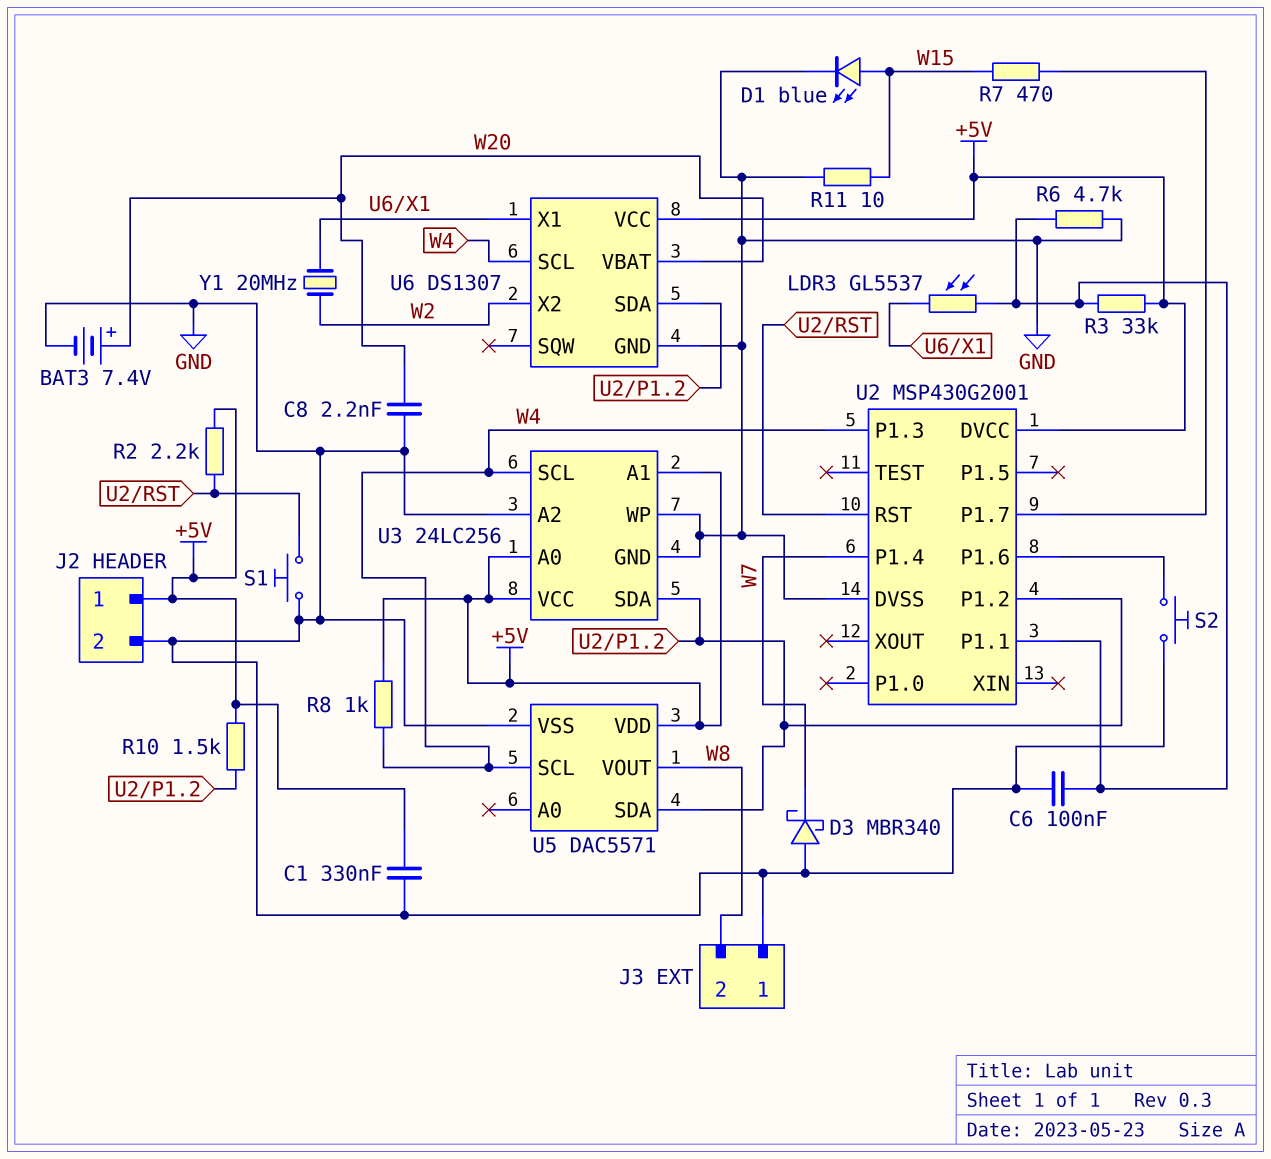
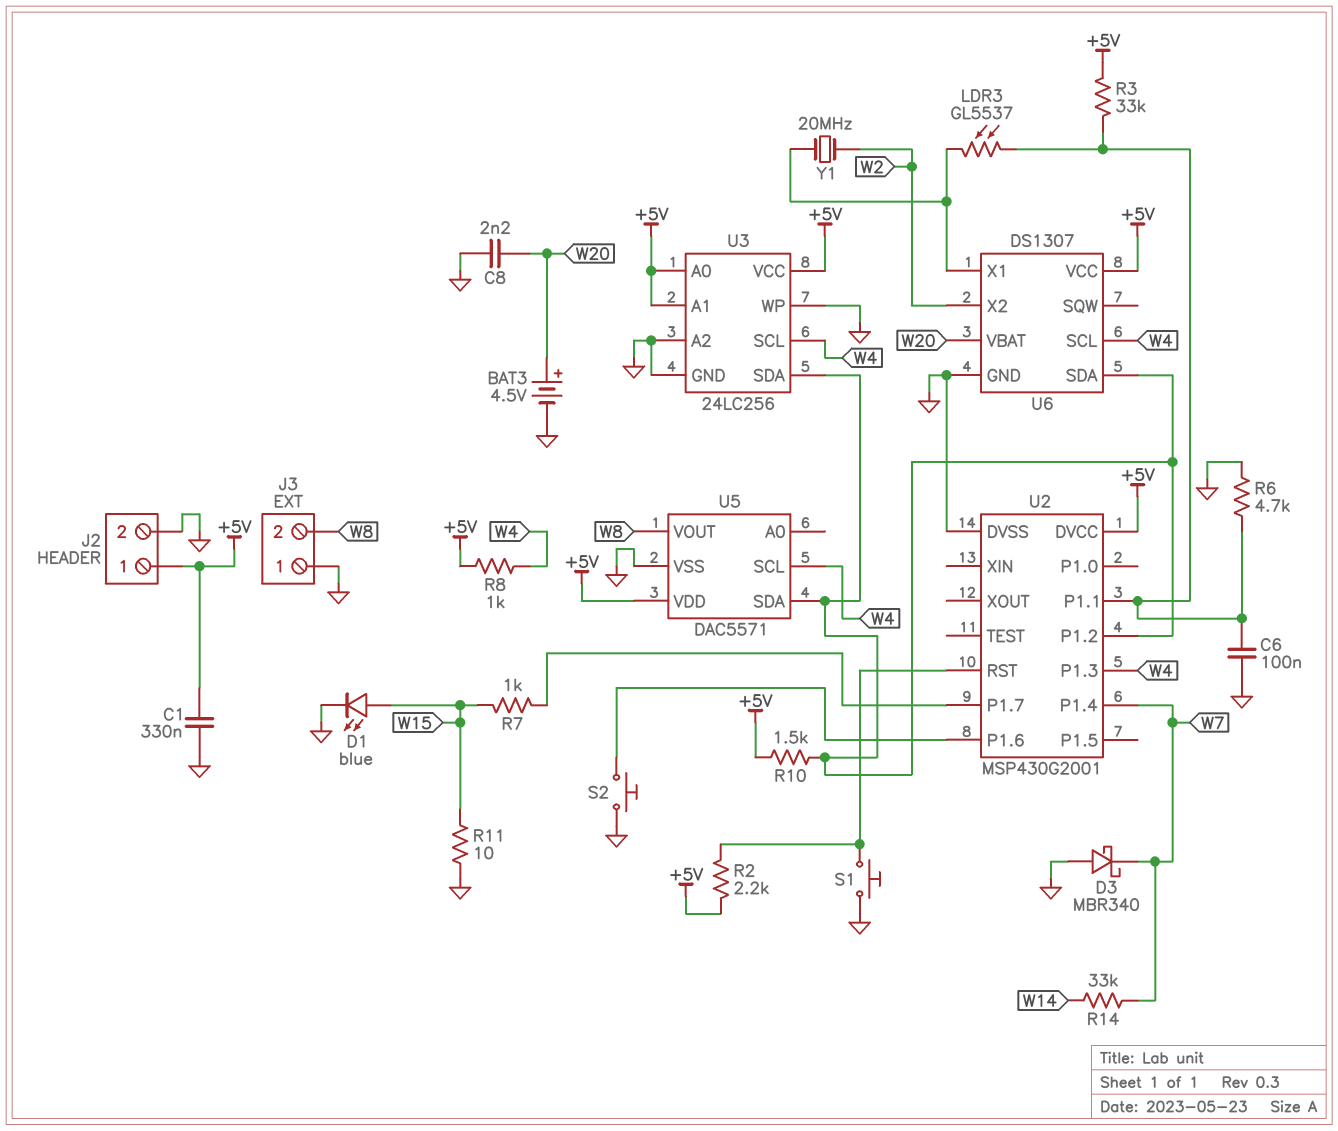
BAT3: 7.4V (plus W20, minus GND) -> 4.5V (plus W20, minus GND)
R7: 470 (U2/P1.7, W15) -> 1k (U2/P1.7, W15)
R14: none -> 33k (W7, W14)

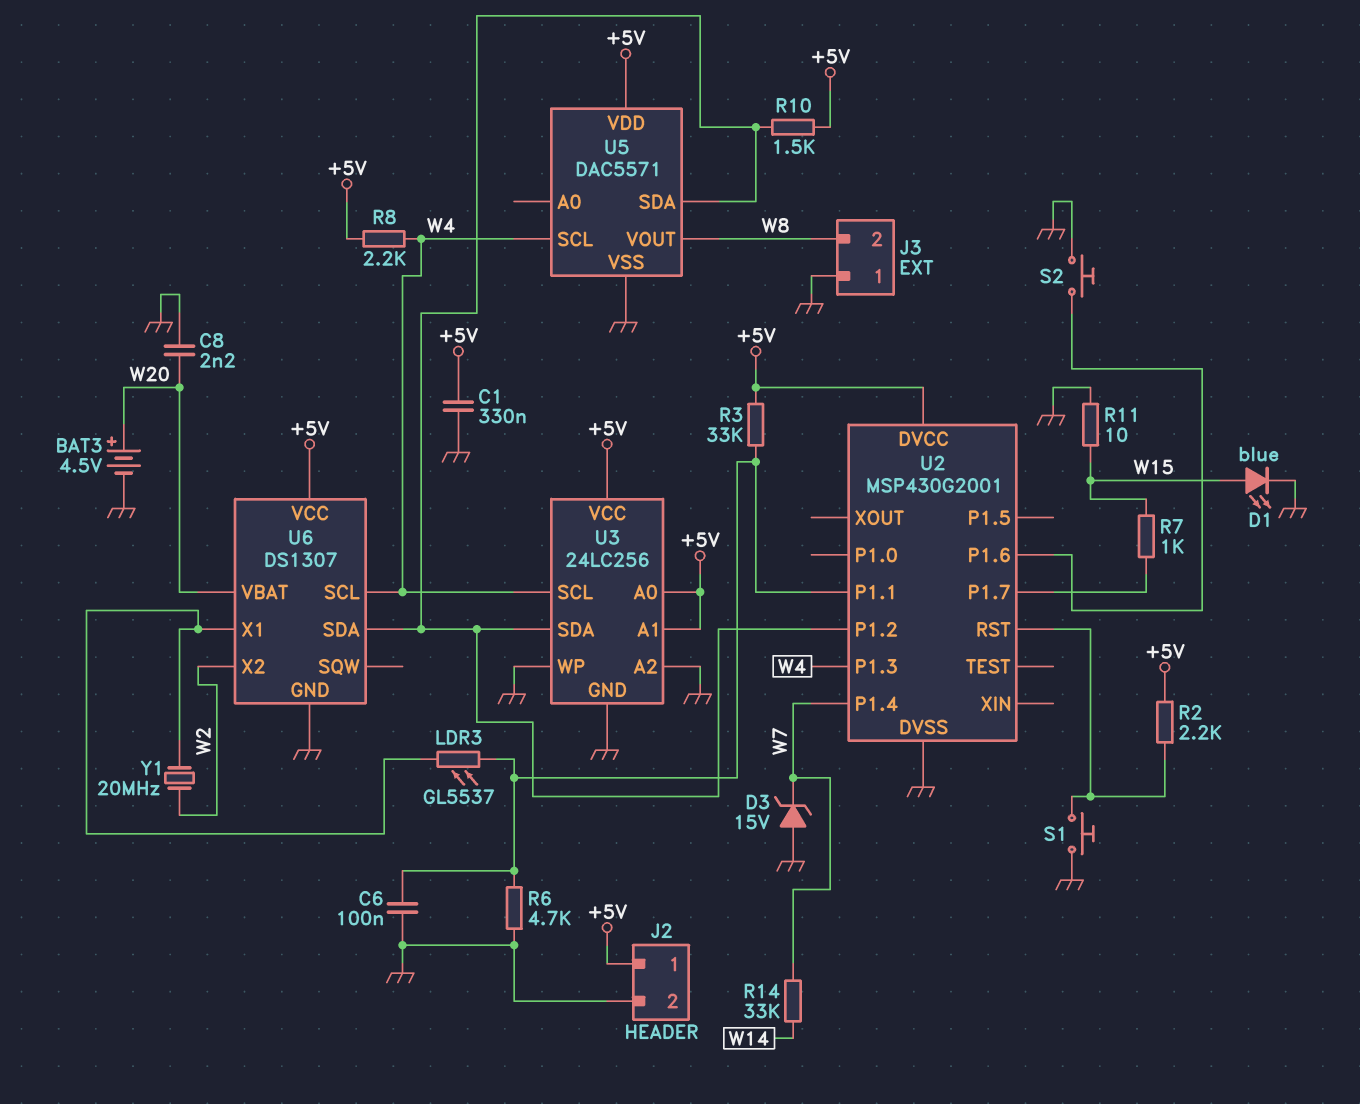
D3: schottky MBR340 (A GND, K W7) -> zener 15V (A GND, K W7)
R8: 1k (+5V, W4) -> 2.2k (+5V, W4)

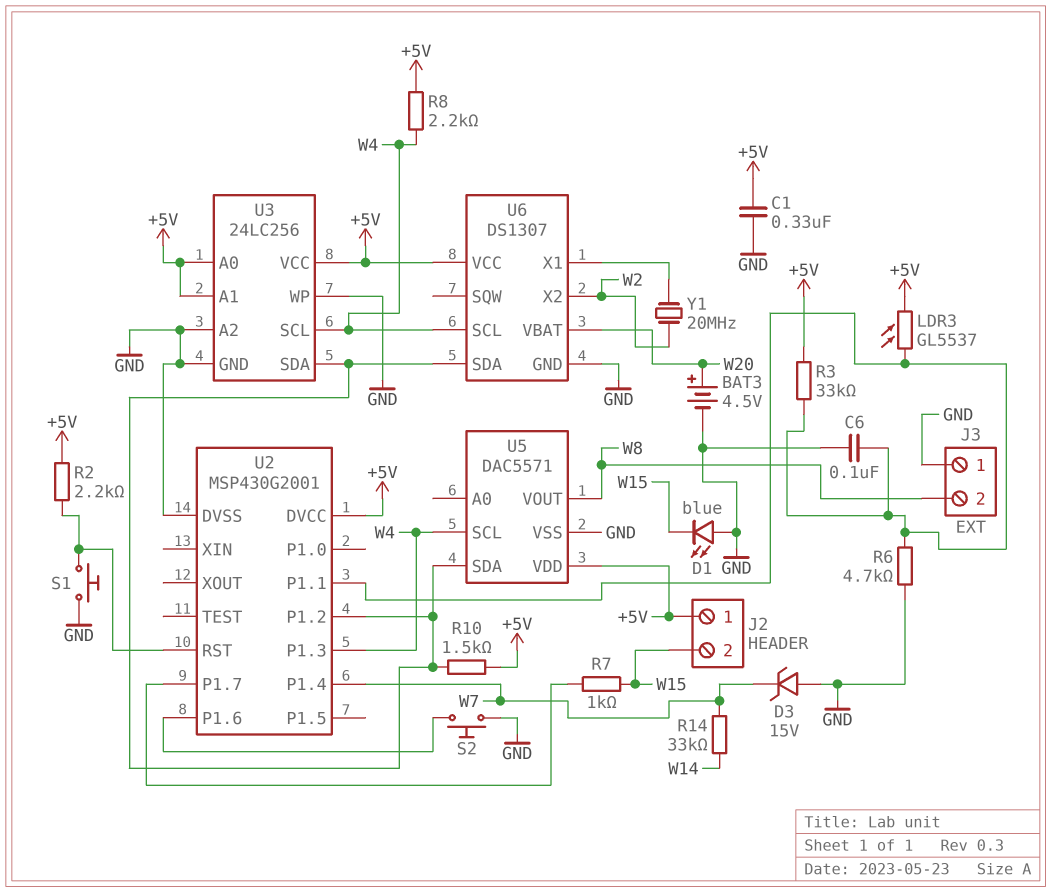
C8: 2.2nF (GND, W20) -> none
D1: LED blue (A W15, K GND) -> LED blue (A GND, K W15)
J2 pin 2: GND -> W15
LDR3: GL5537 (U2/P1.1, U6/X1) -> GL5537 (+5V, U2/P1.1)
R11: 10 (GND, W15) -> none

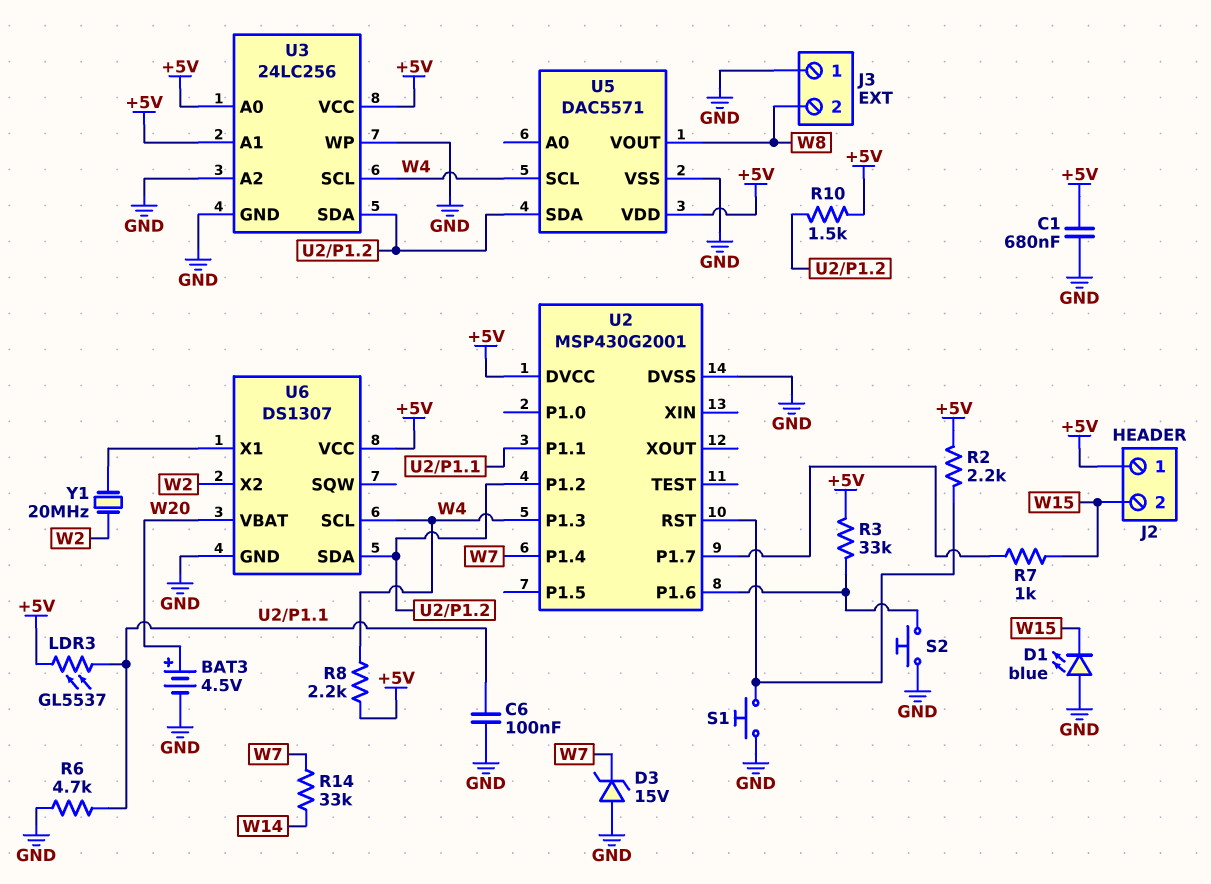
C1: 330nF (+5V, GND) -> 680nF (+5V, GND)
R3: 33k (+5V, U2/P1.1) -> 33k (+5V, U2/P1.6)

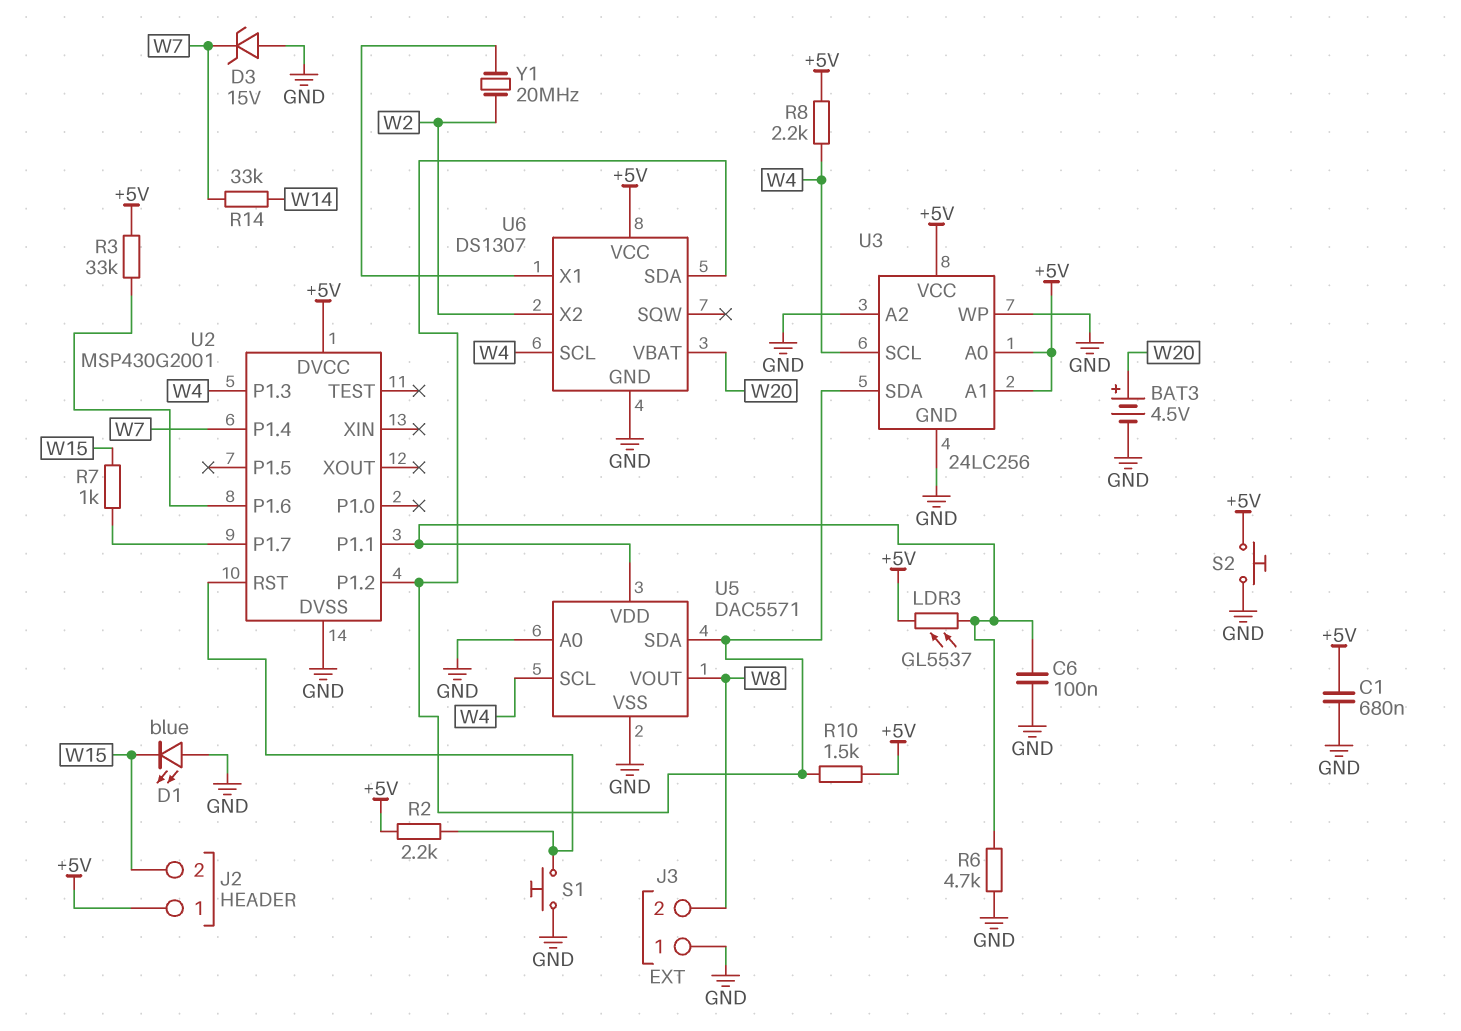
S2: button (GND, U2/P1.6) -> button (+5V, GND)
U5 pin A0: none -> GND
U5 pin VDD: +5V -> U2/P1.1

